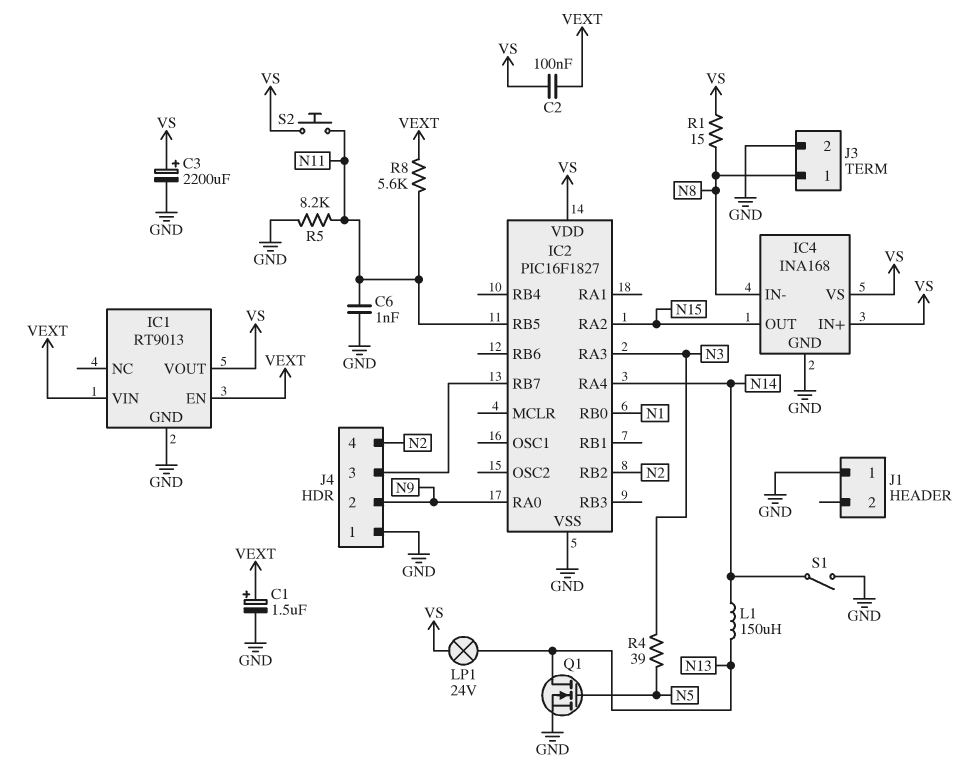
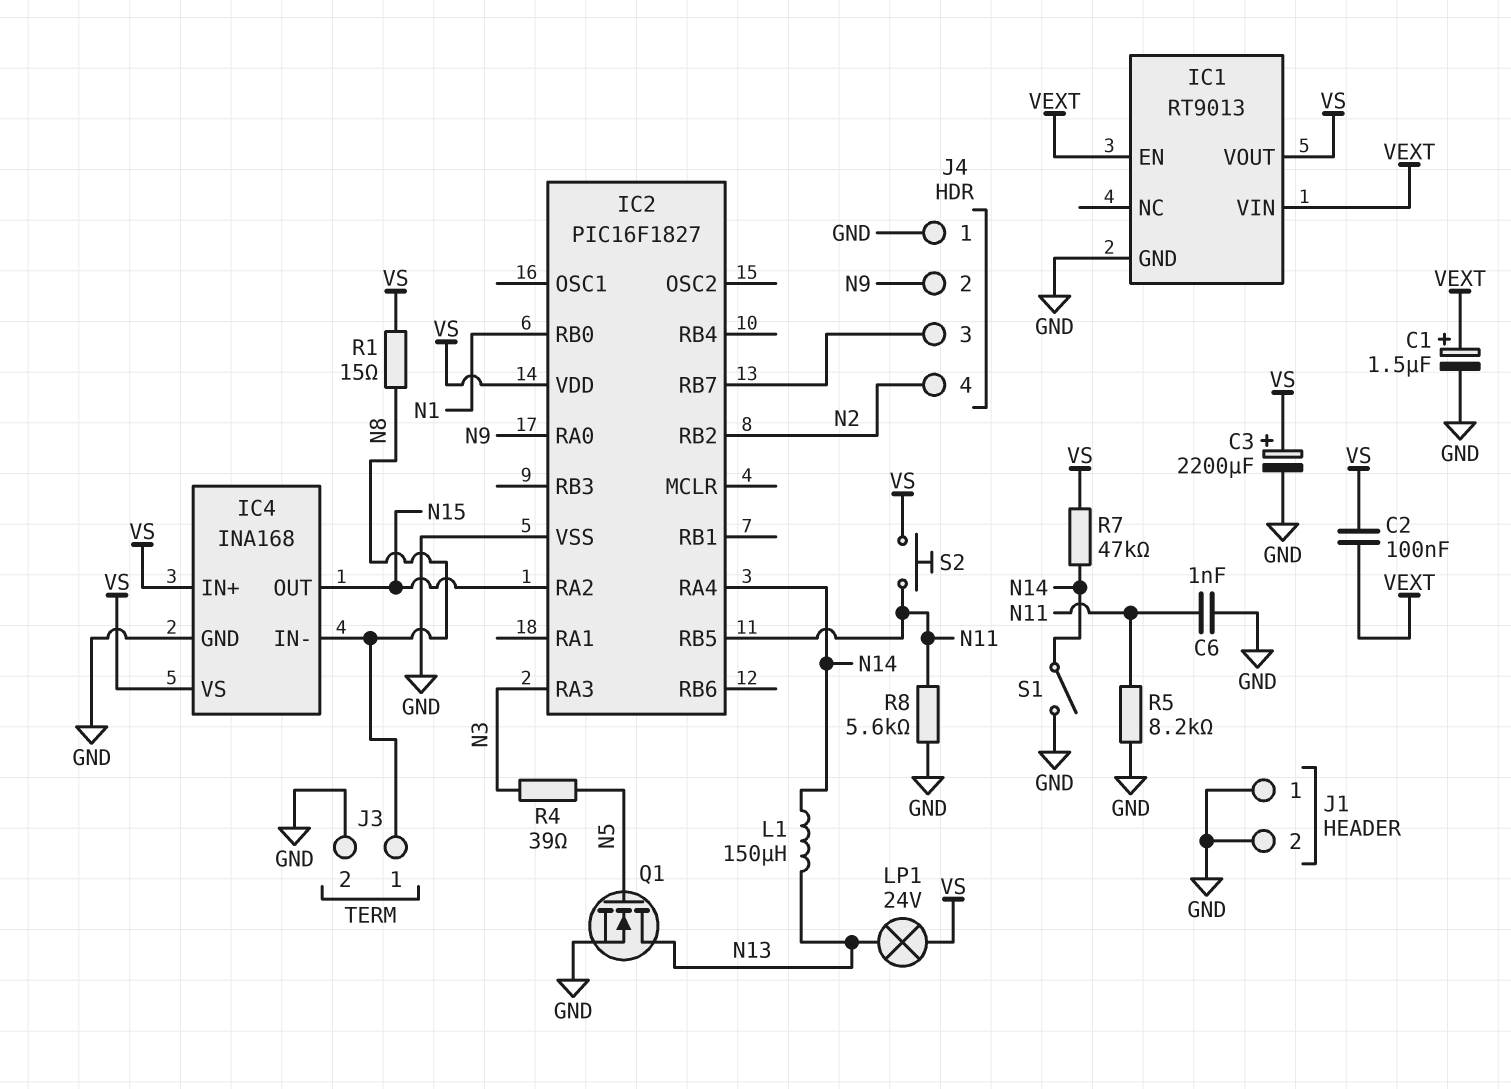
J1 pin 2: none -> GND
R7: none -> 47k (N14, VS)
R8: 5.6k (N11, VEXT) -> 5.6k (GND, N11)

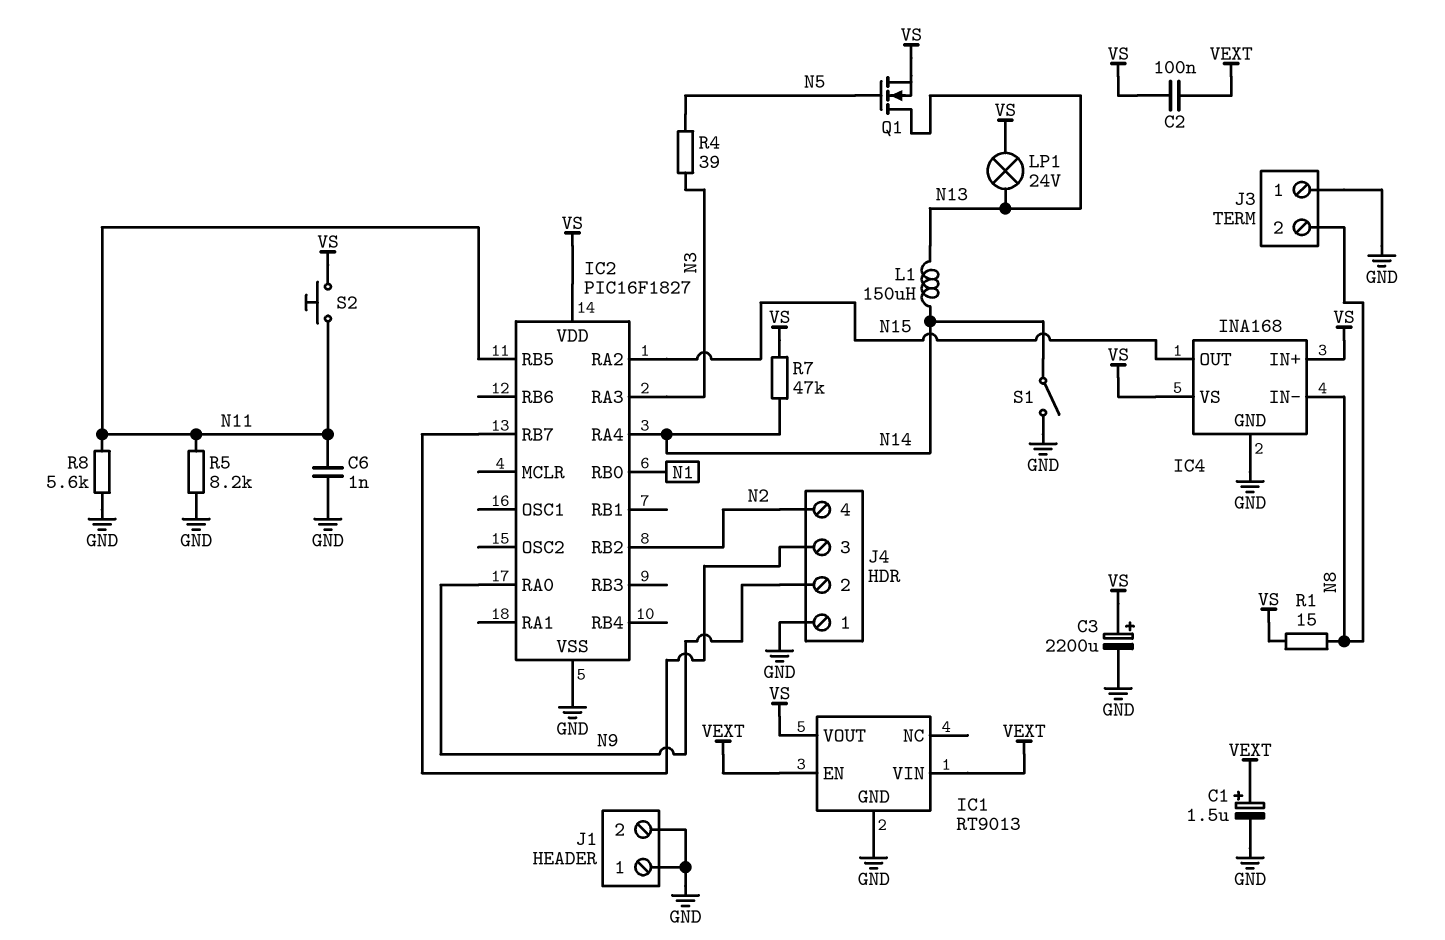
J3 pin 1: N8 -> GND
J3 pin 2: GND -> N8
Q1: NMOS (G N5, D N13, S GND) -> NMOS (G N5, D N13, S VS)

